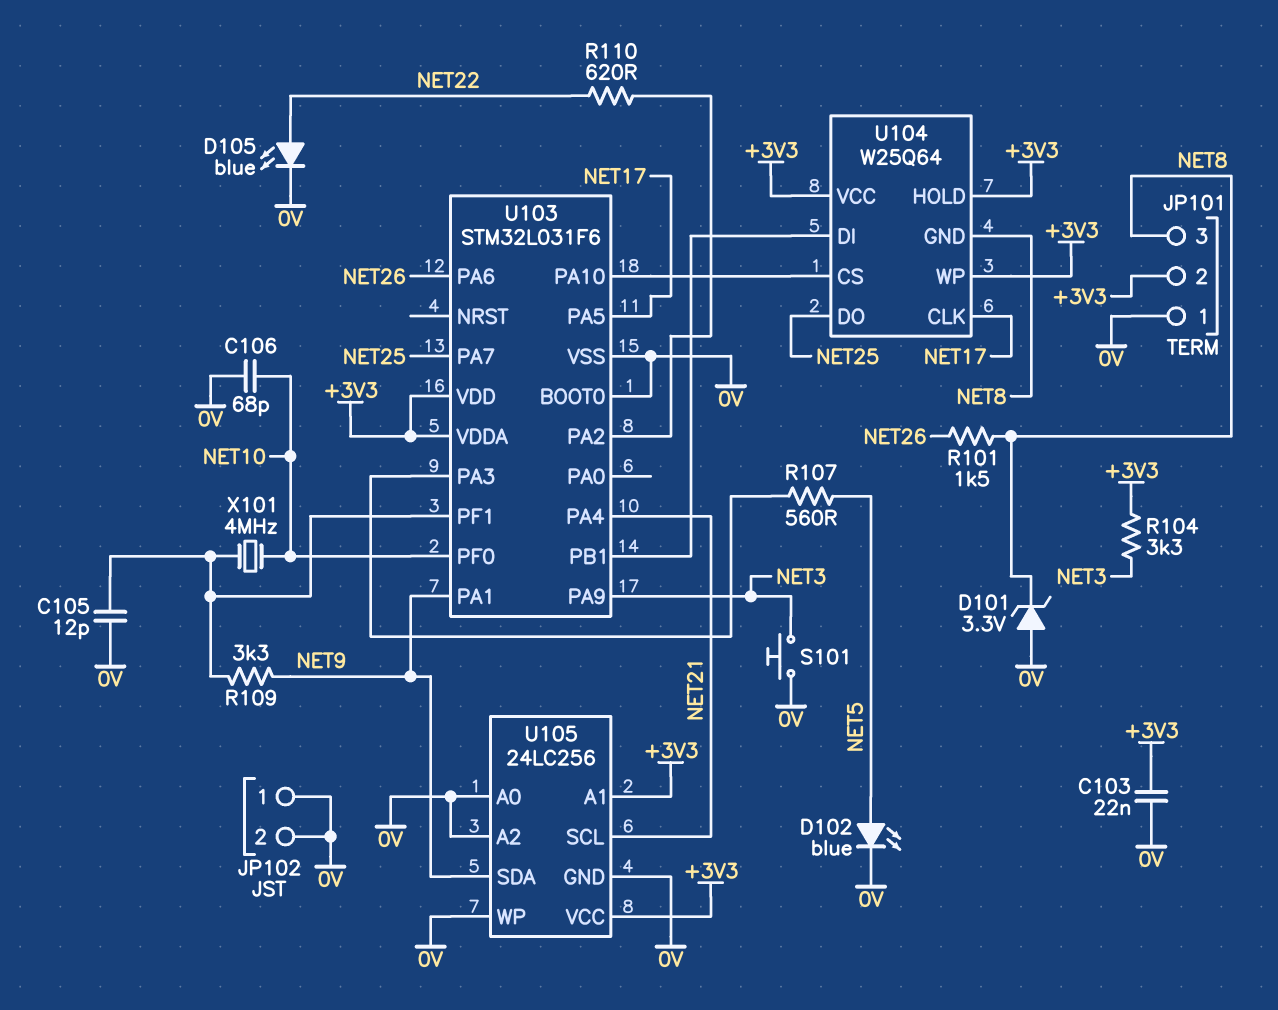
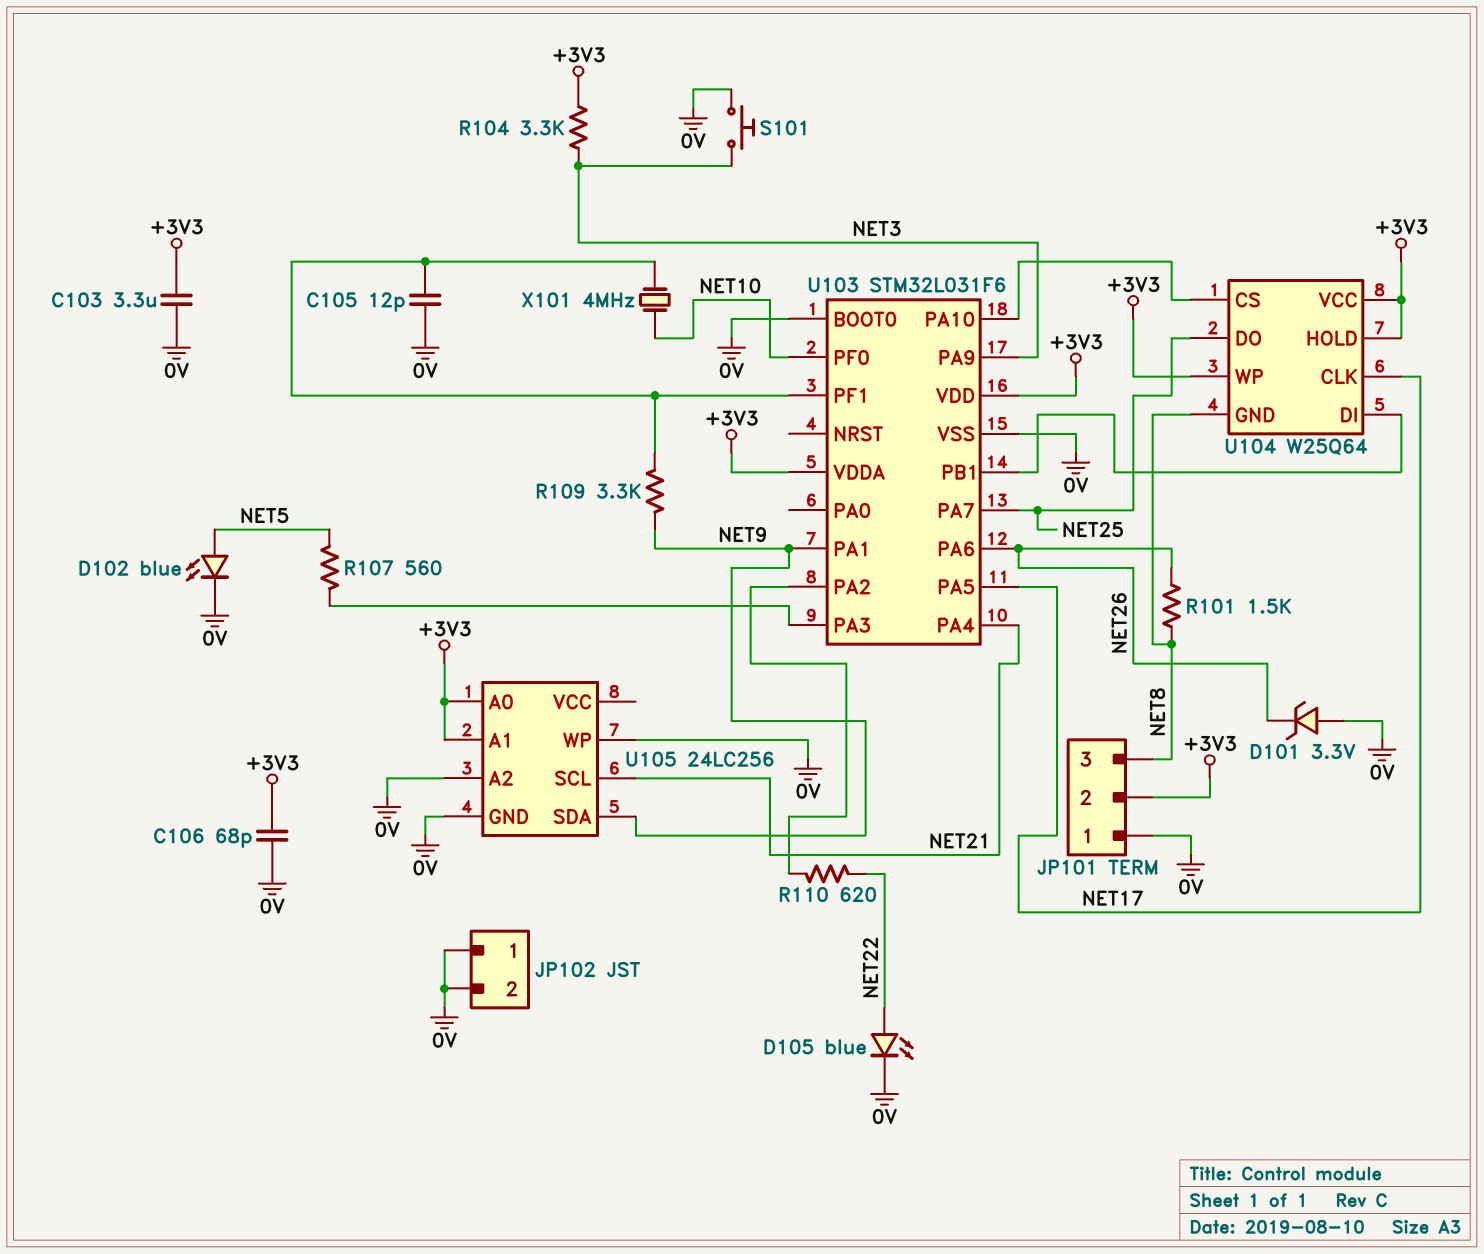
C103: 22nF (+3V3, 0V) -> 3.3uF (+3V3, 0V)
C106: 68pF (0V, NET10) -> 68pF (+3V3, 0V)
D101: zener 3.3V (A 0V, K NET8) -> zener 3.3V (A 0V, K NET26)
U105 pin A0: 0V -> +3V3
U105 pin VCC: +3V3 -> none

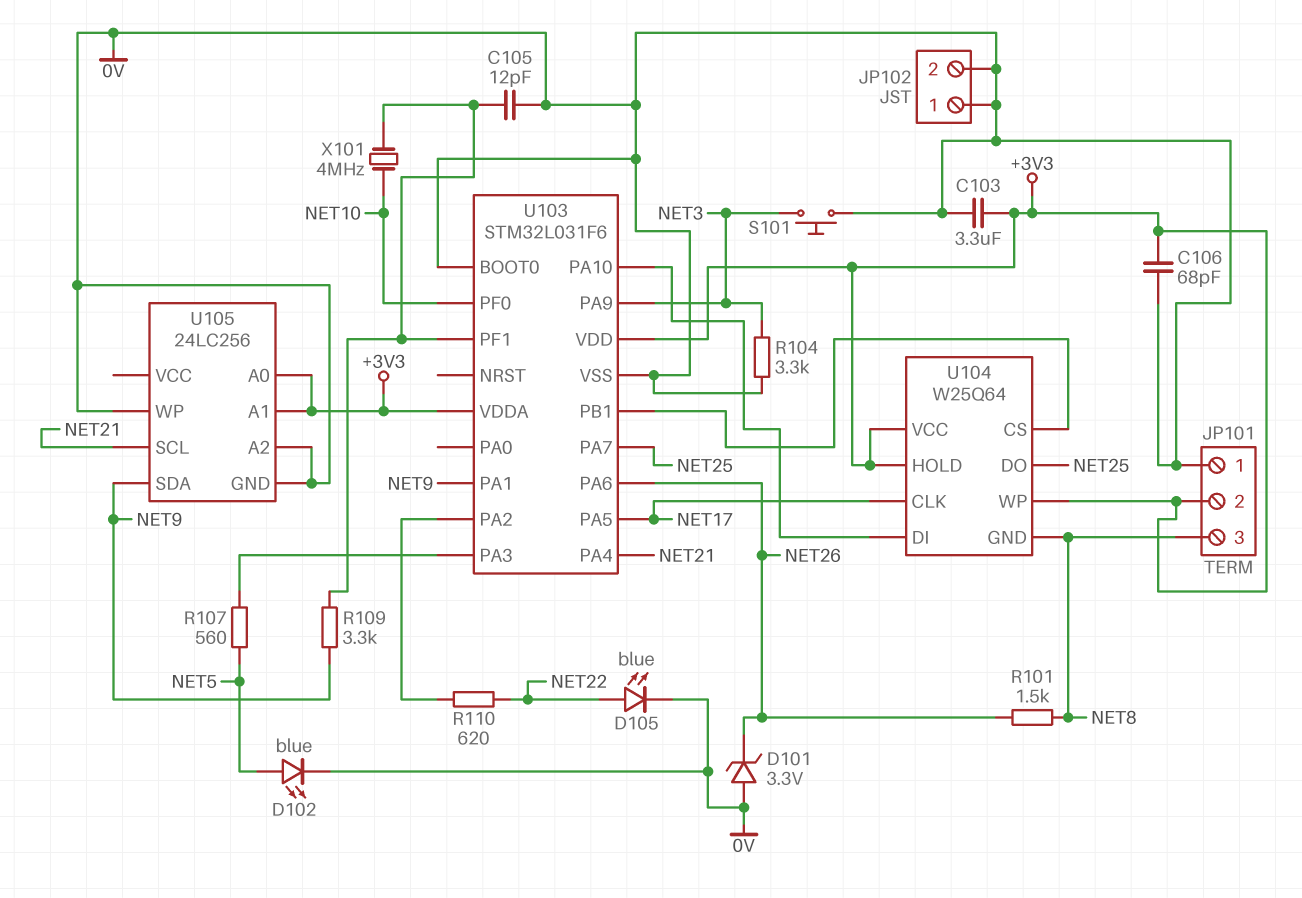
R104: 3.3k (+3V3, NET3) -> 3.3k (0V, NET3)
U104 pin CS: U103/PA10 -> U103/PB1
U104 pin DI: U103/PB1 -> U103/PA10

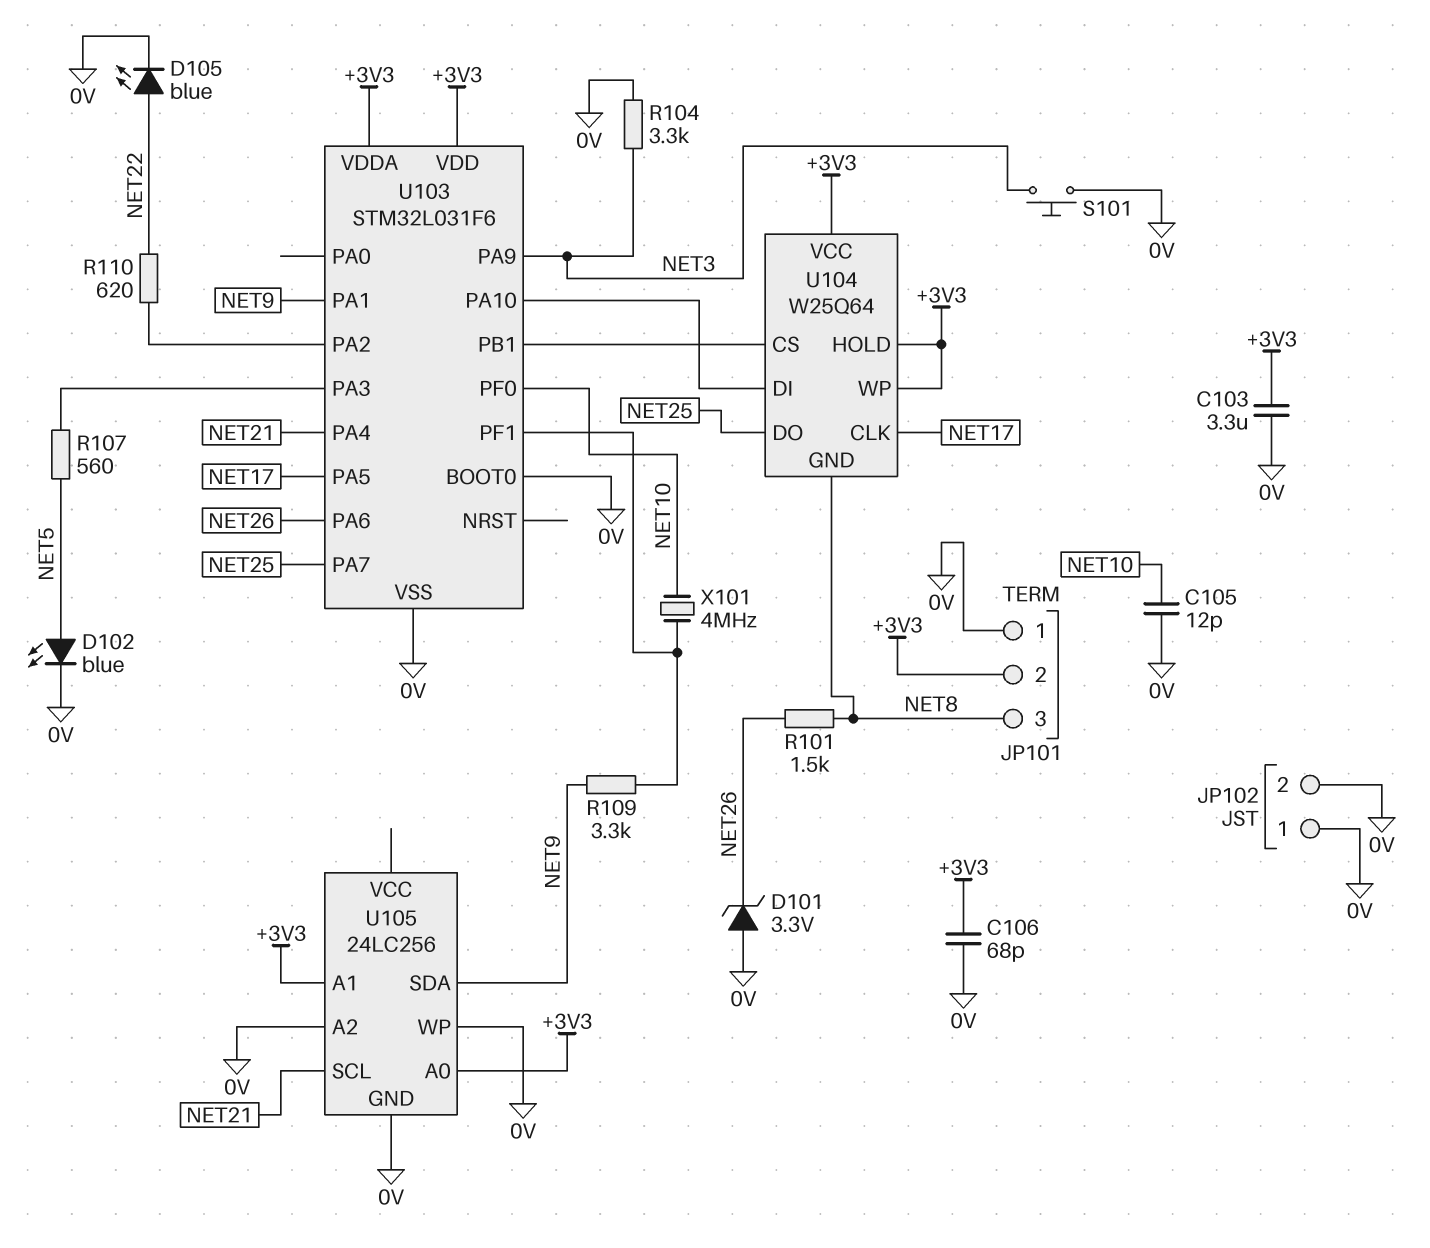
C105: 12pF (0V, U103/PF1) -> 12pF (0V, NET10)

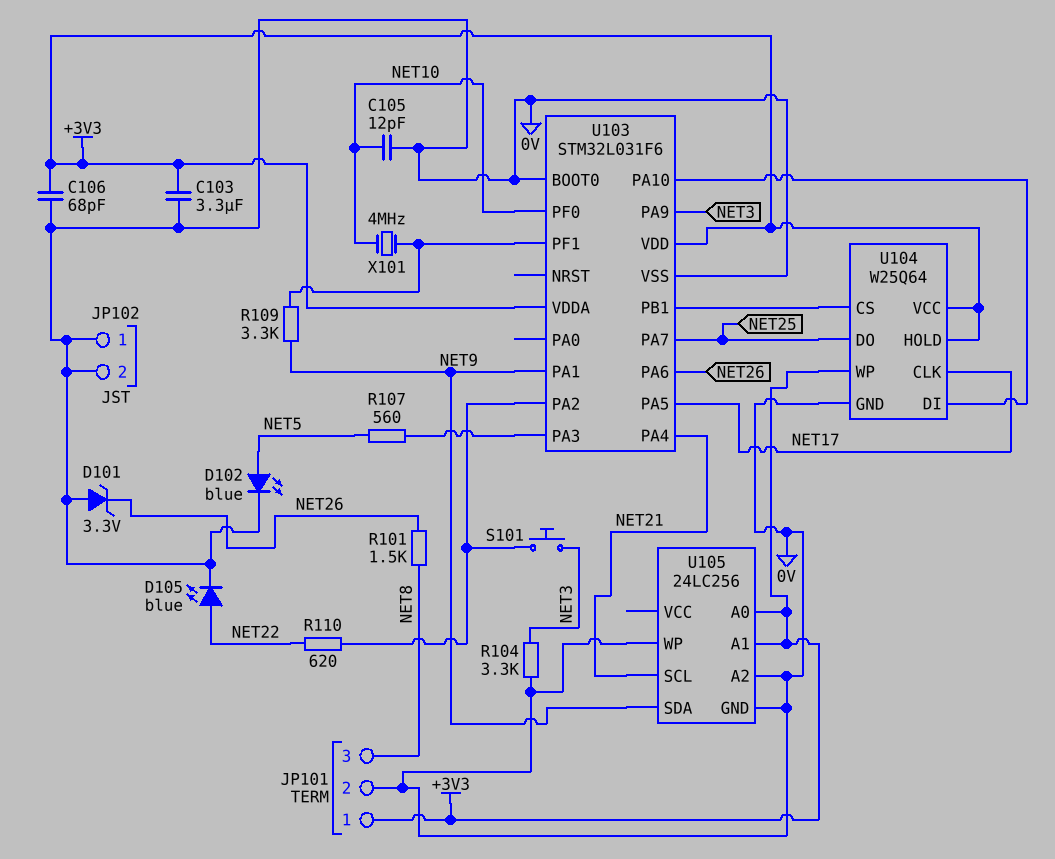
JP101 pin 1: 0V -> +3V3
JP101 pin 2: +3V3 -> 0V
S101: button (0V, NET3) -> button (NET3, U103/PA2)
U104 pin GND: NET8 -> 0V

